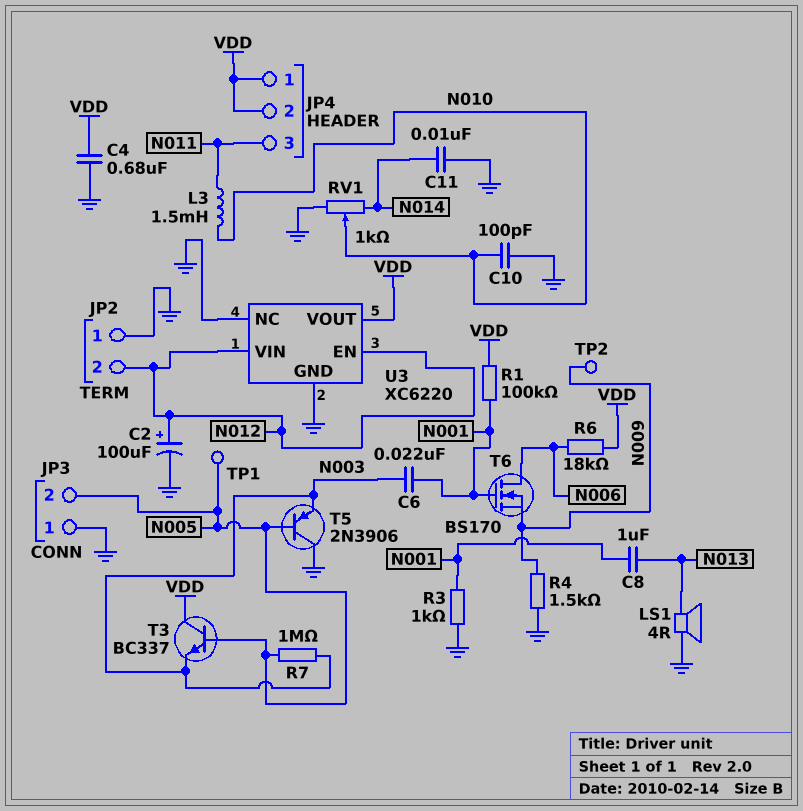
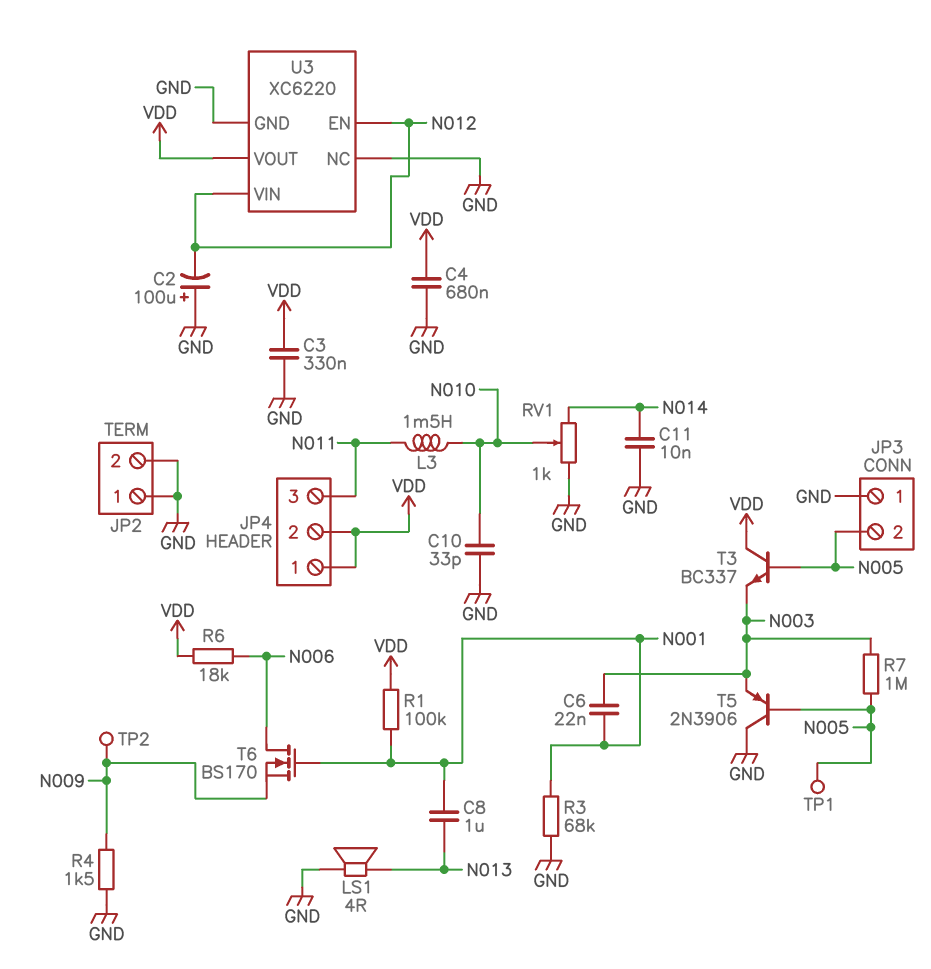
C2: 100uF (plus N012, minus GND) -> 100uF (plus GND, minus N012)
C3: none -> 330nF (GND, VDD)
C10: 100pF (GND, N010) -> 33pF (GND, N010)
JP2 pin 2: N012 -> GND
R3: 1k (GND, N001) -> 68k (GND, N001)

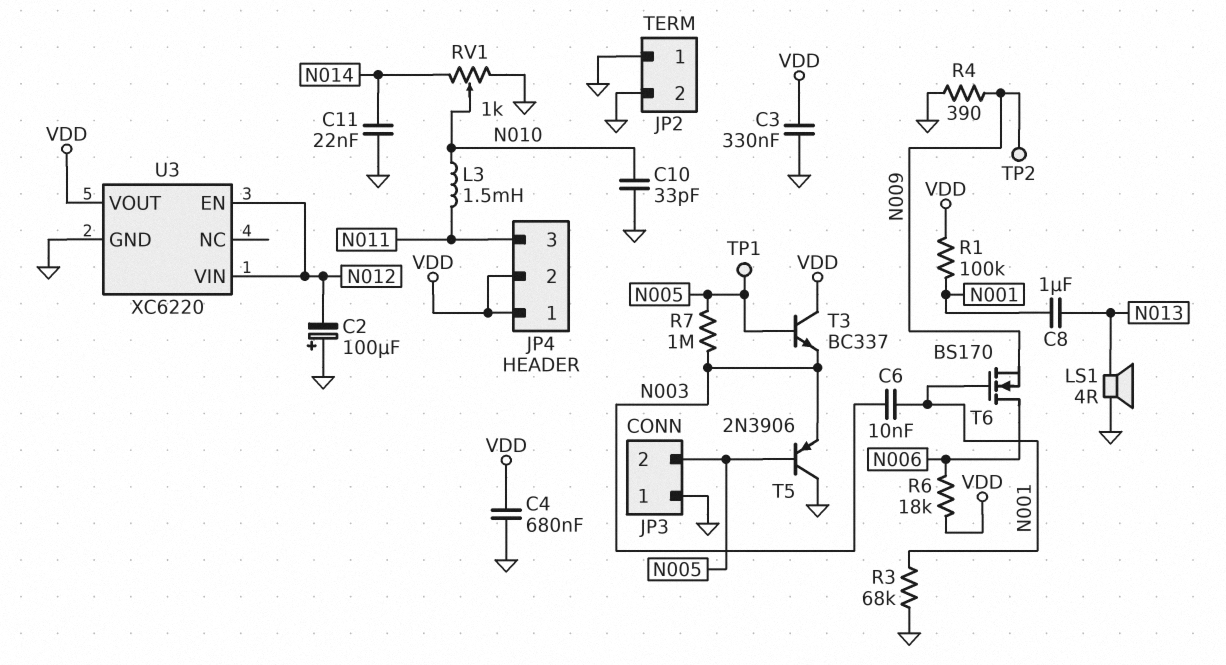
C6: 22nF (N001, N003) -> 10nF (N001, N003)
C11: 10nF (GND, N014) -> 22nF (GND, N014)
R4: 1.5k (GND, N009) -> 390 (GND, N009)
U3 pin NC: GND -> none

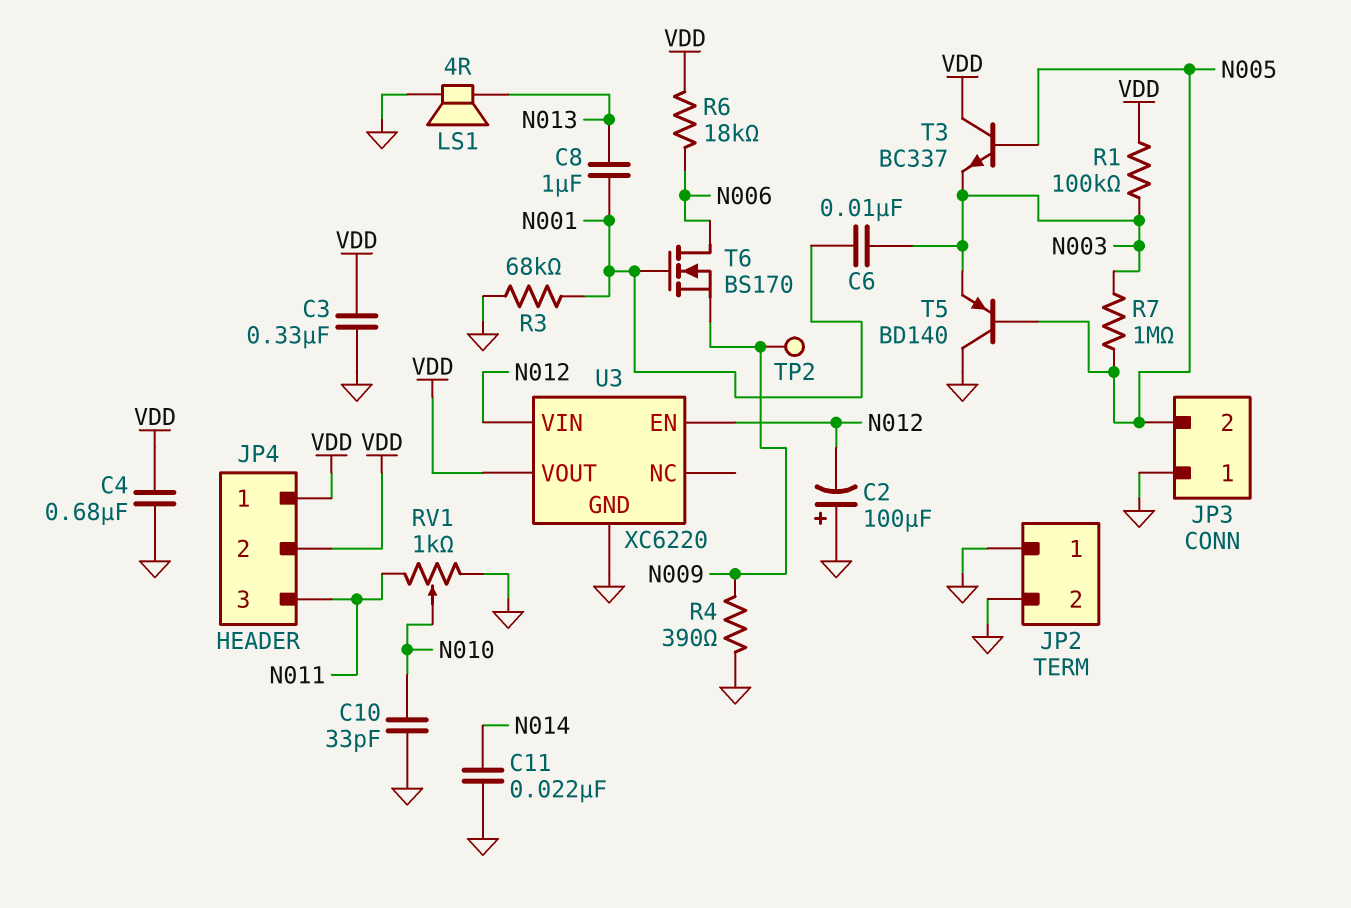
L3: 1.5mH (N010, N011) -> none
R1: 100k (N001, VDD) -> 100k (N003, VDD)
RV1: 1k (GND, N014, wiper N010) -> 1k (GND, N011, wiper N010)
T5: PNP 2N3906 (B N005, C GND, E N003) -> PNP BD140 (B N005, C GND, E N003)
TP1: test point (N005) -> none

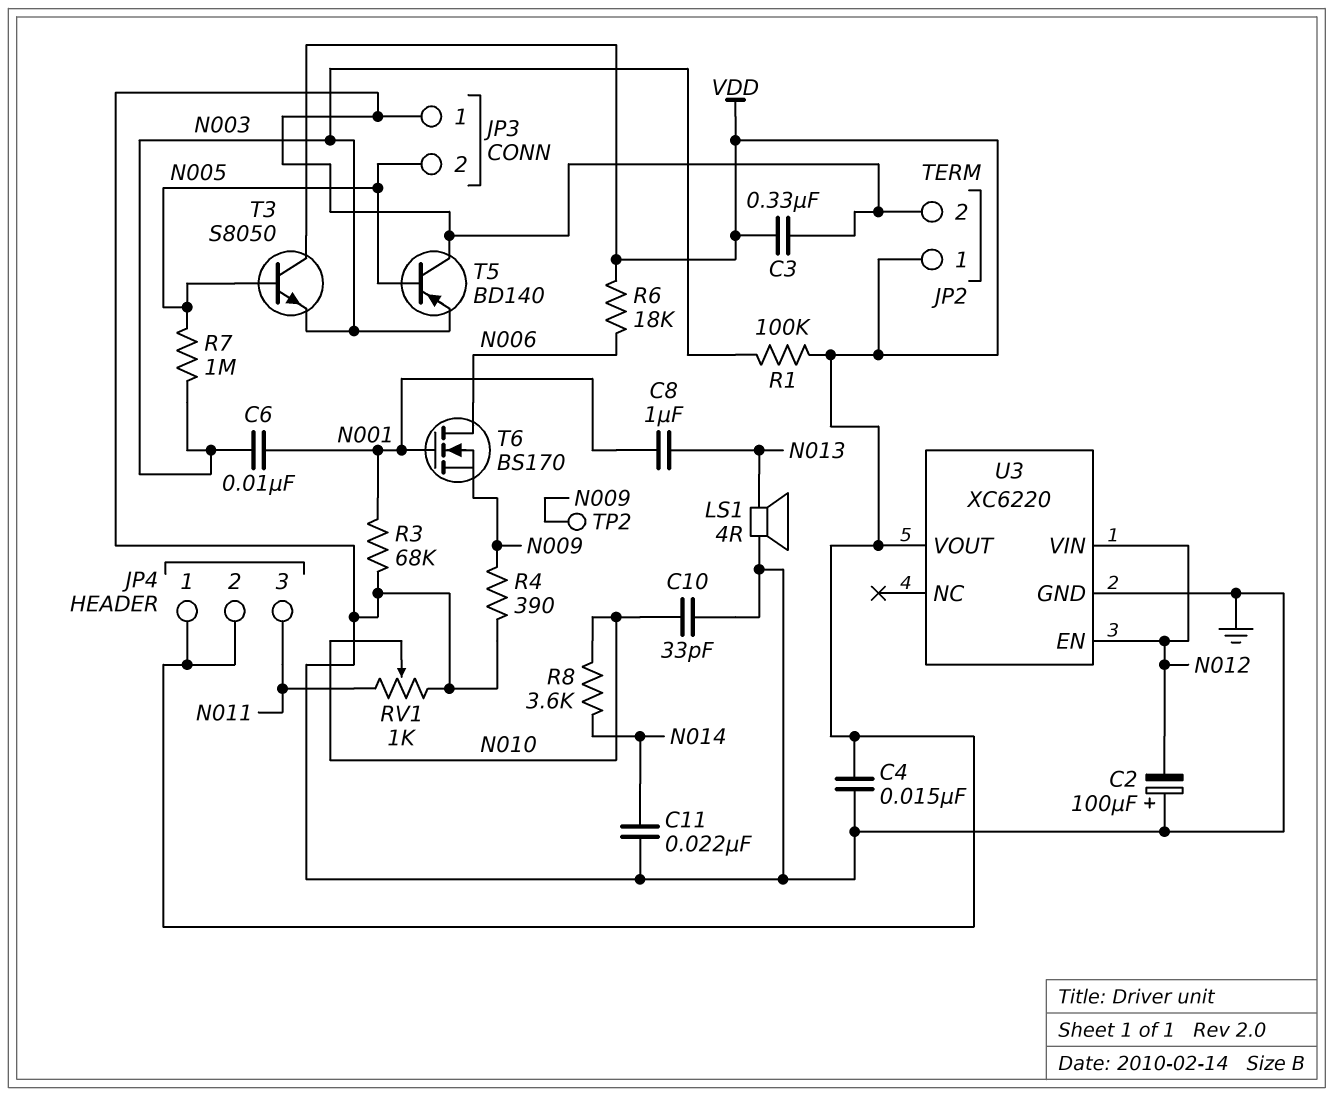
C4: 680nF (GND, VDD) -> 15nF (GND, VDD)
JP2 pin 1: GND -> VDD
R8: none -> 3.6k (N010, N014)
T3: NPN BC337 (B N005, C VDD, E N003) -> NPN S8050 (B N005, C VDD, E N003)

